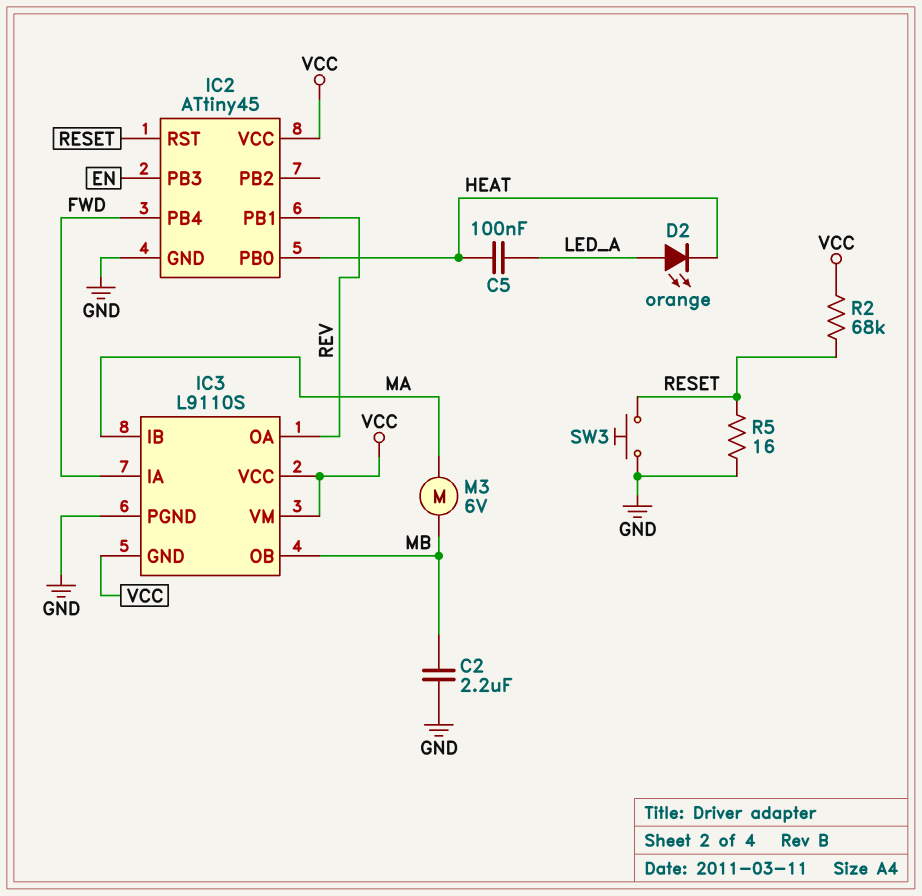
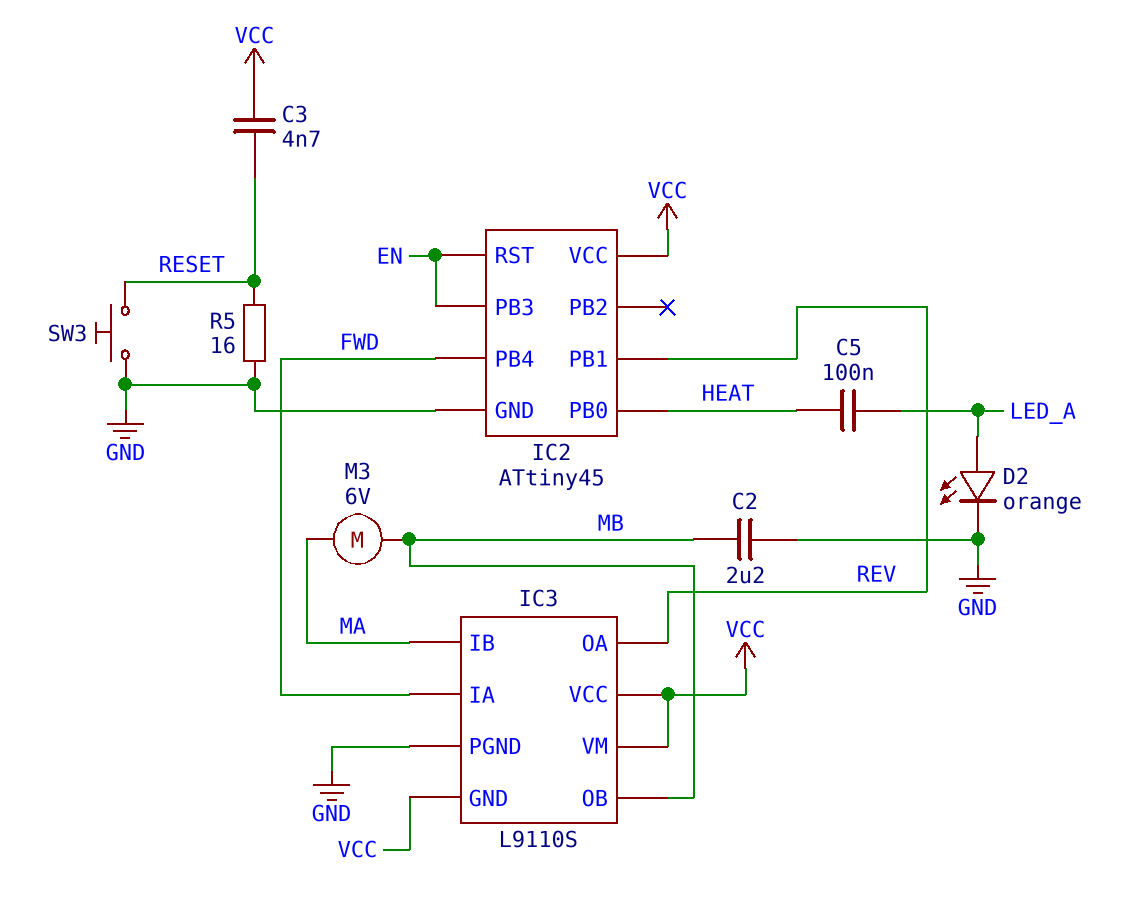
C3: none -> 4.7nF (RESET, VCC)
D2: LED orange (A LED_A, K HEAT) -> LED orange (A LED_A, K GND)
IC2 pin RST: RESET -> EN
R2: 68k (RESET, VCC) -> none

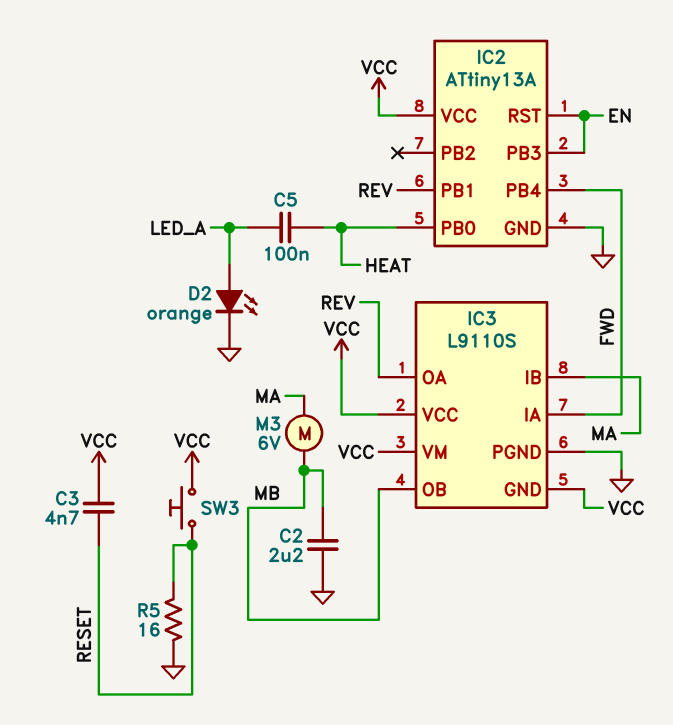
IC2: ATtiny45 -> ATtiny13A
SW3: button (GND, RESET) -> button (RESET, VCC)

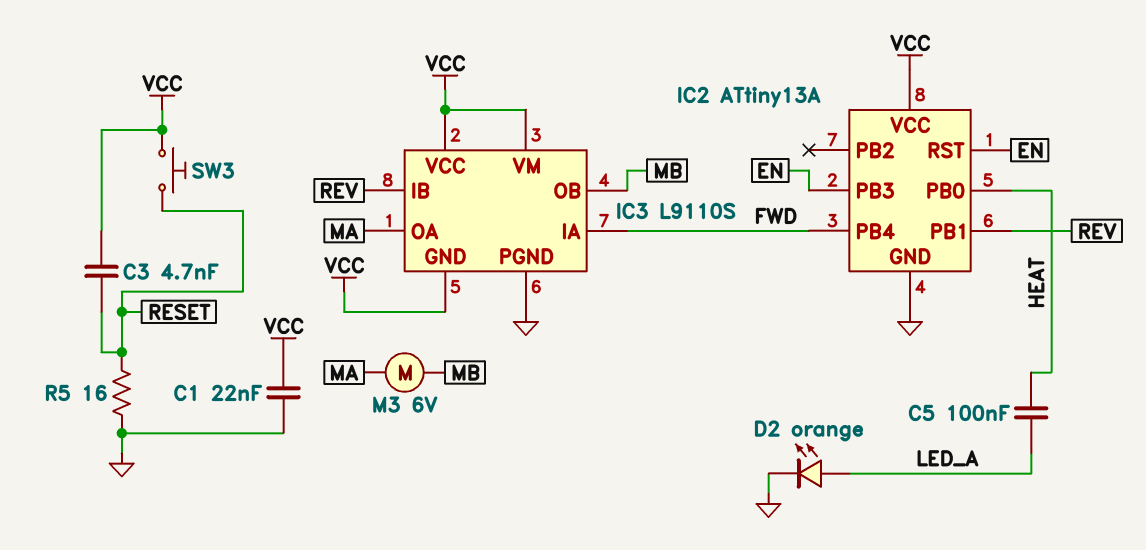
C1: none -> 22nF (GND, VCC)
C2: 2.2uF (GND, MB) -> none
IC3 pin IB: MA -> REV
IC3 pin OA: REV -> MA

